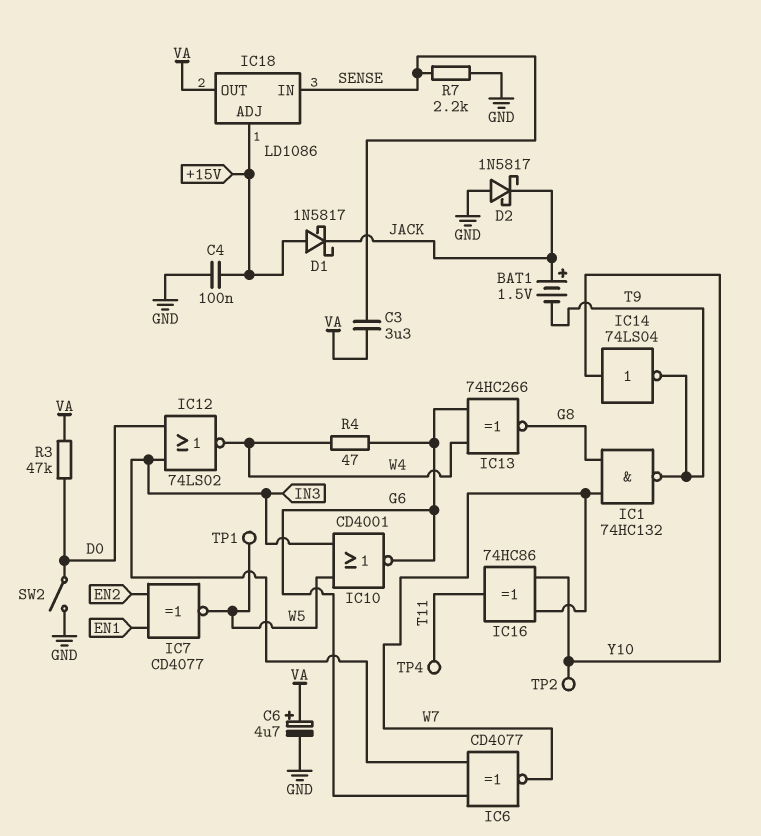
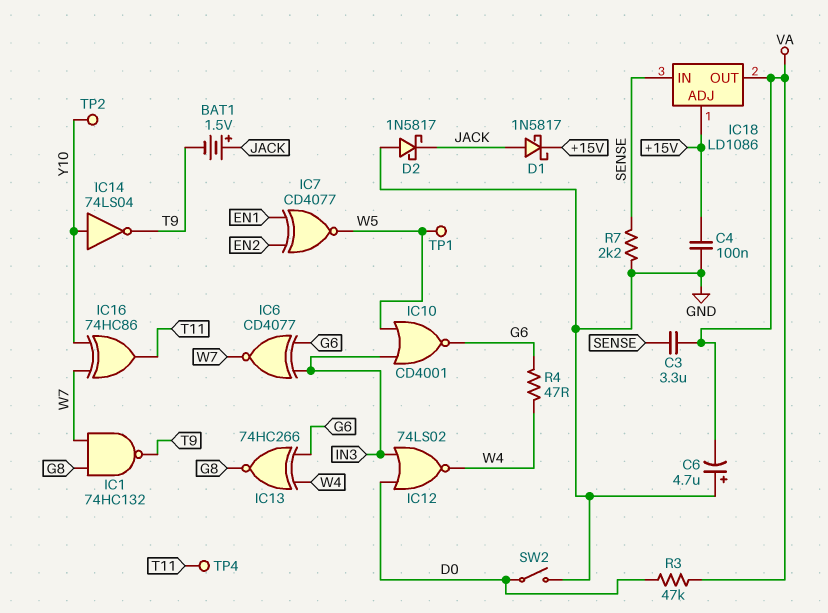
C6: 4.7uF (plus VA, minus GND) -> 4.7uF (plus GND, minus VA)
D1: schottky 1N5817 (A +15V, K JACK) -> schottky 1N5817 (A JACK, K +15V)

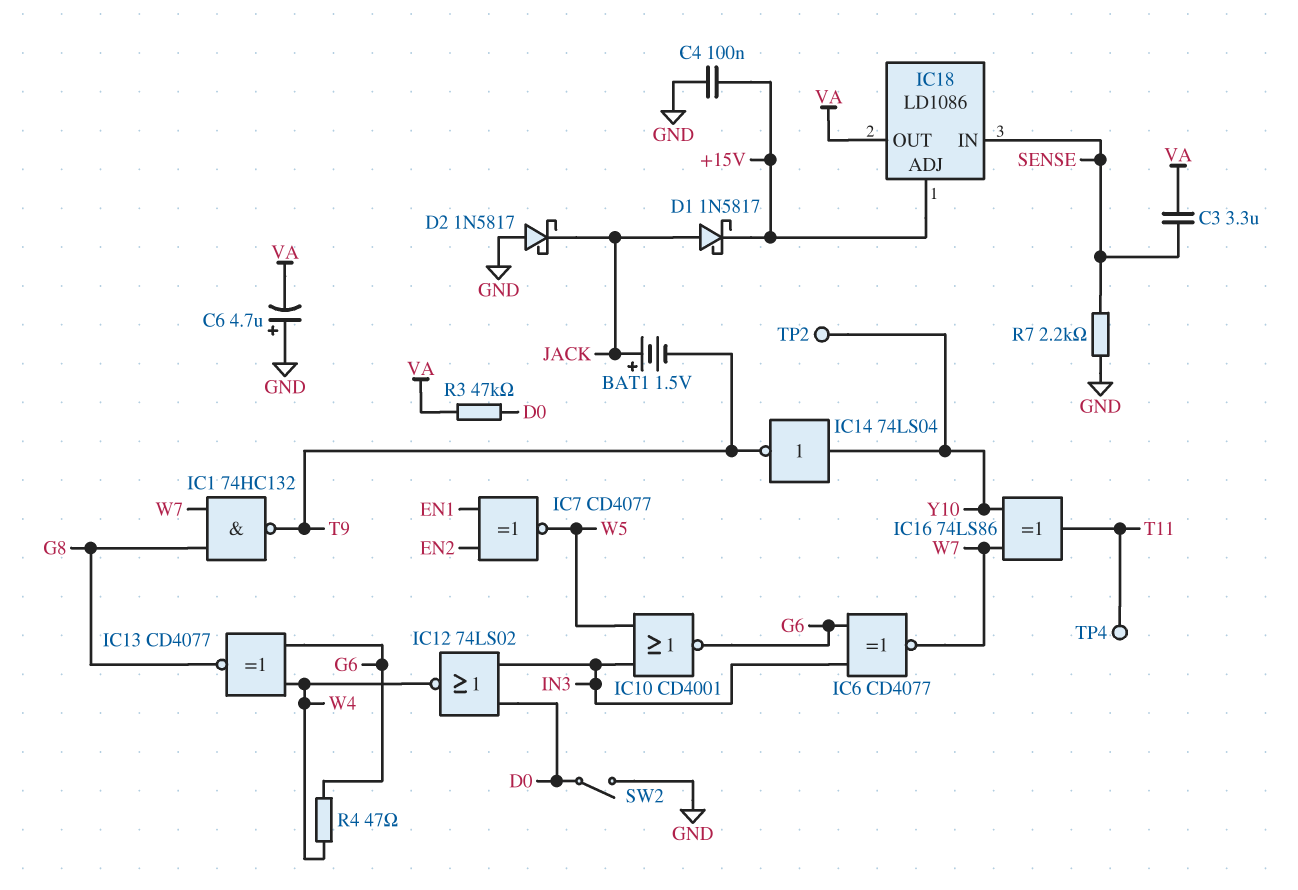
IC13: XNOR 74HC266 (in G6, in W4, out G8) -> XNOR CD4077 (in G6, in W4, out G8)
IC16: XOR 74HC86 (in W7, in Y10, out T11) -> XOR 74LS86 (in W7, in Y10, out T11)
TP1: test point (W5) -> none

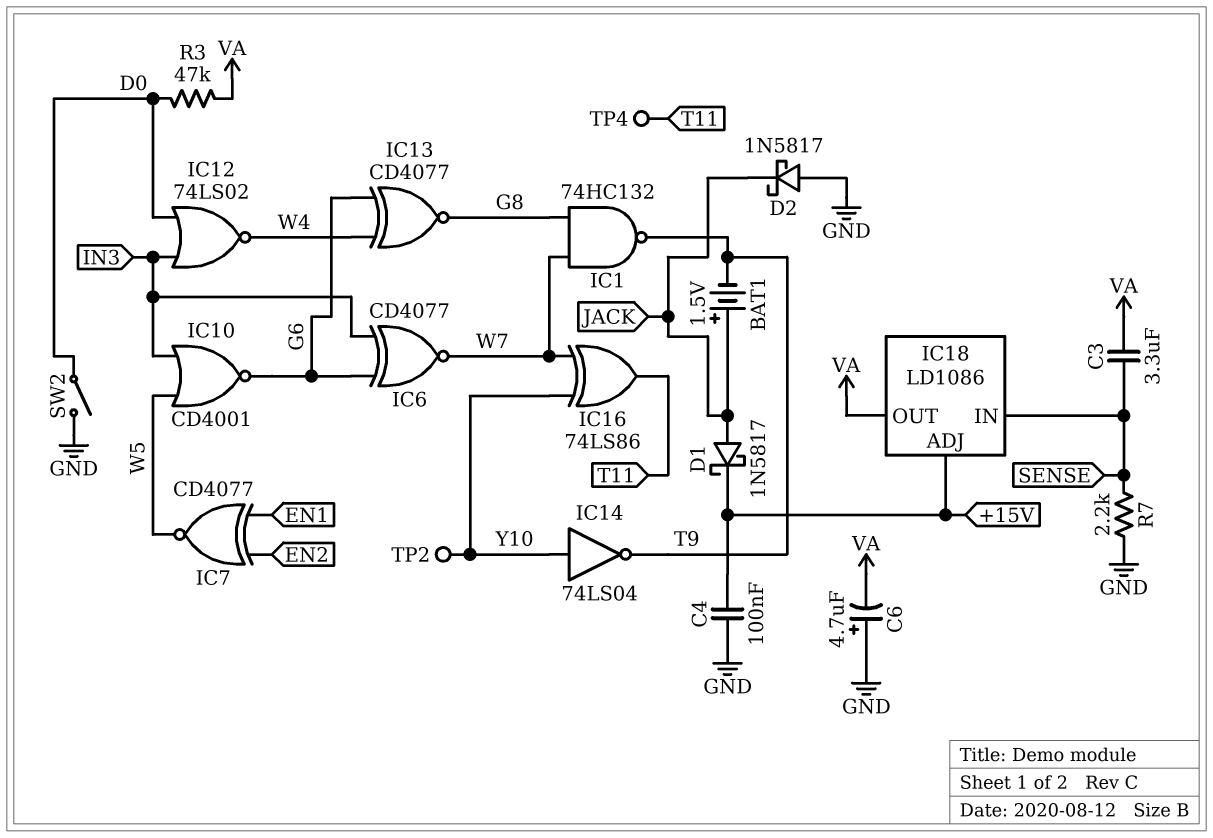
R4: 47 (G6, W4) -> none

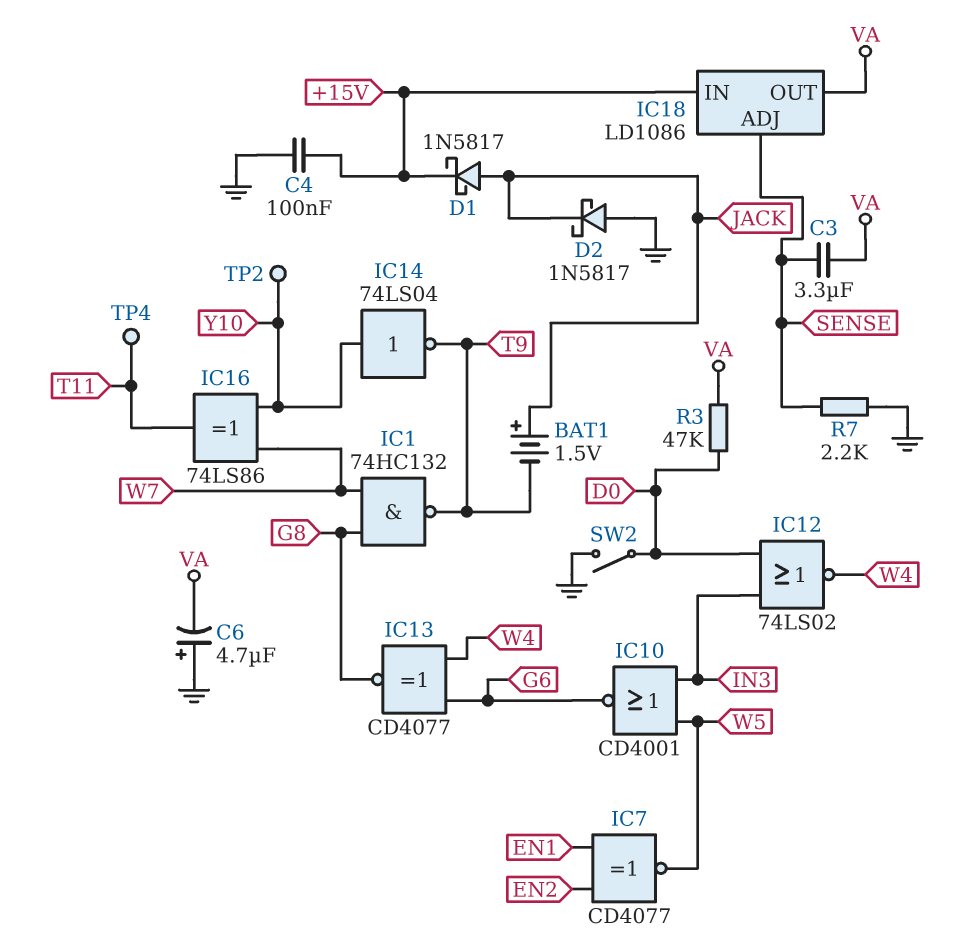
IC6: XNOR CD4077 (in G6, in IN3, out W7) -> none
IC18 pin ADJ: +15V -> SENSE
IC18 pin IN: SENSE -> +15V

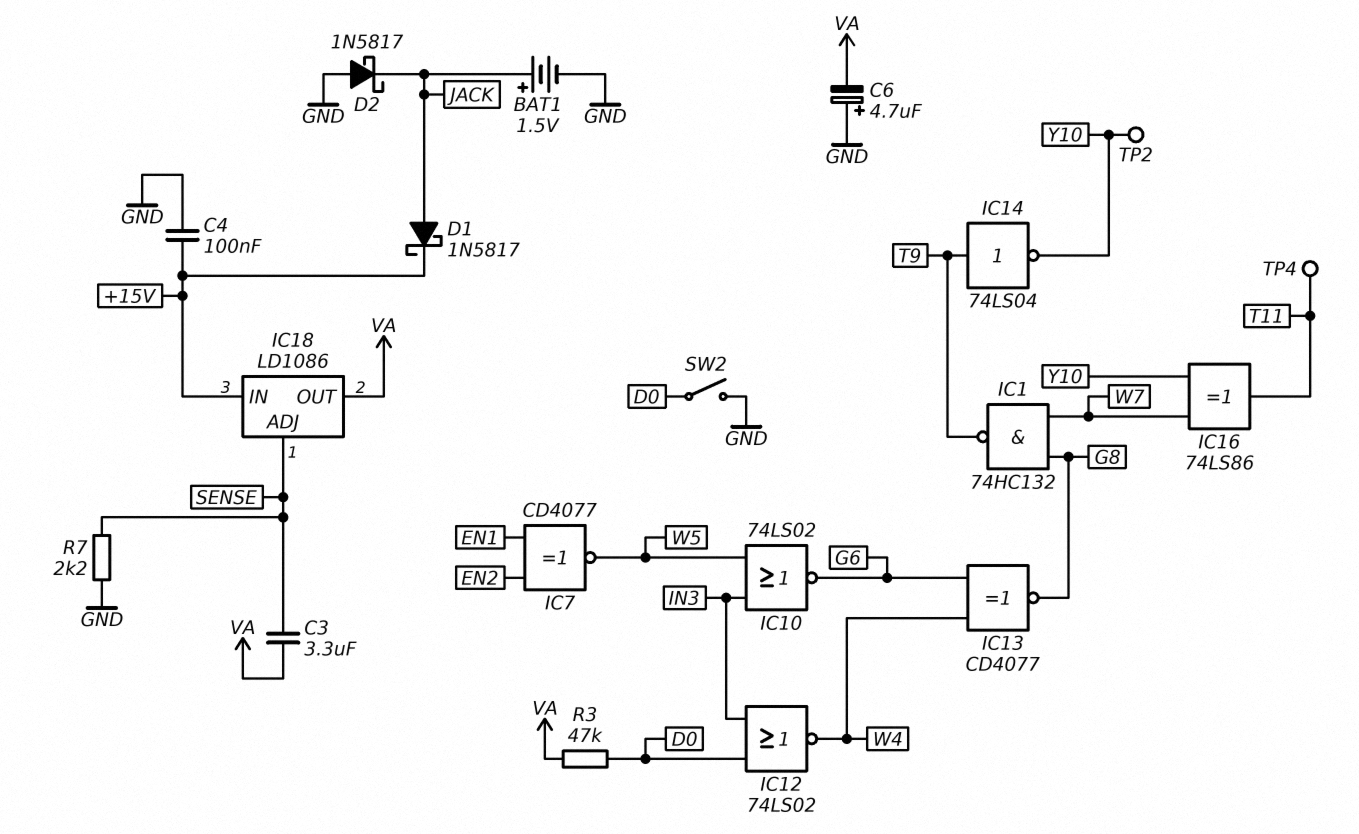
BAT1: 1.5V (plus JACK, minus T9) -> 1.5V (plus JACK, minus GND)
IC10: NOR CD4001 (in IN3, in W5, out G6) -> NOR 74LS02 (in IN3, in W5, out G6)
IC14: NOT 74LS04 (in Y10, out T9) -> NOT 74LS04 (in T9, out Y10)

